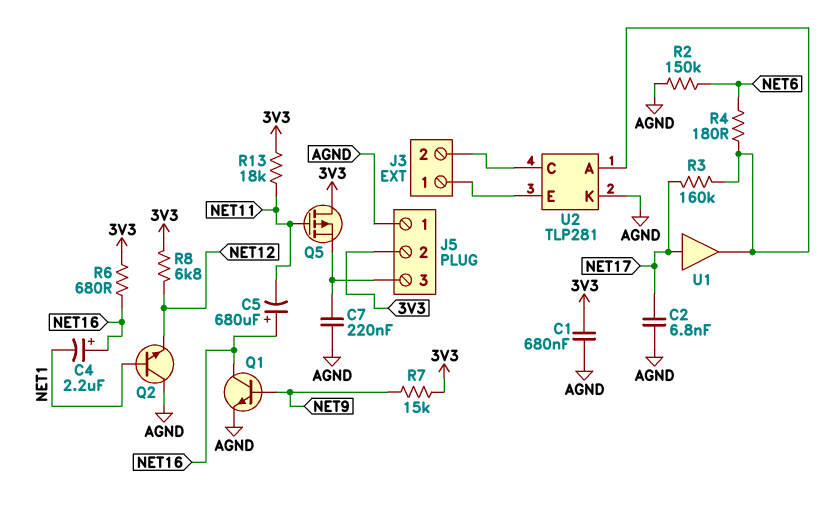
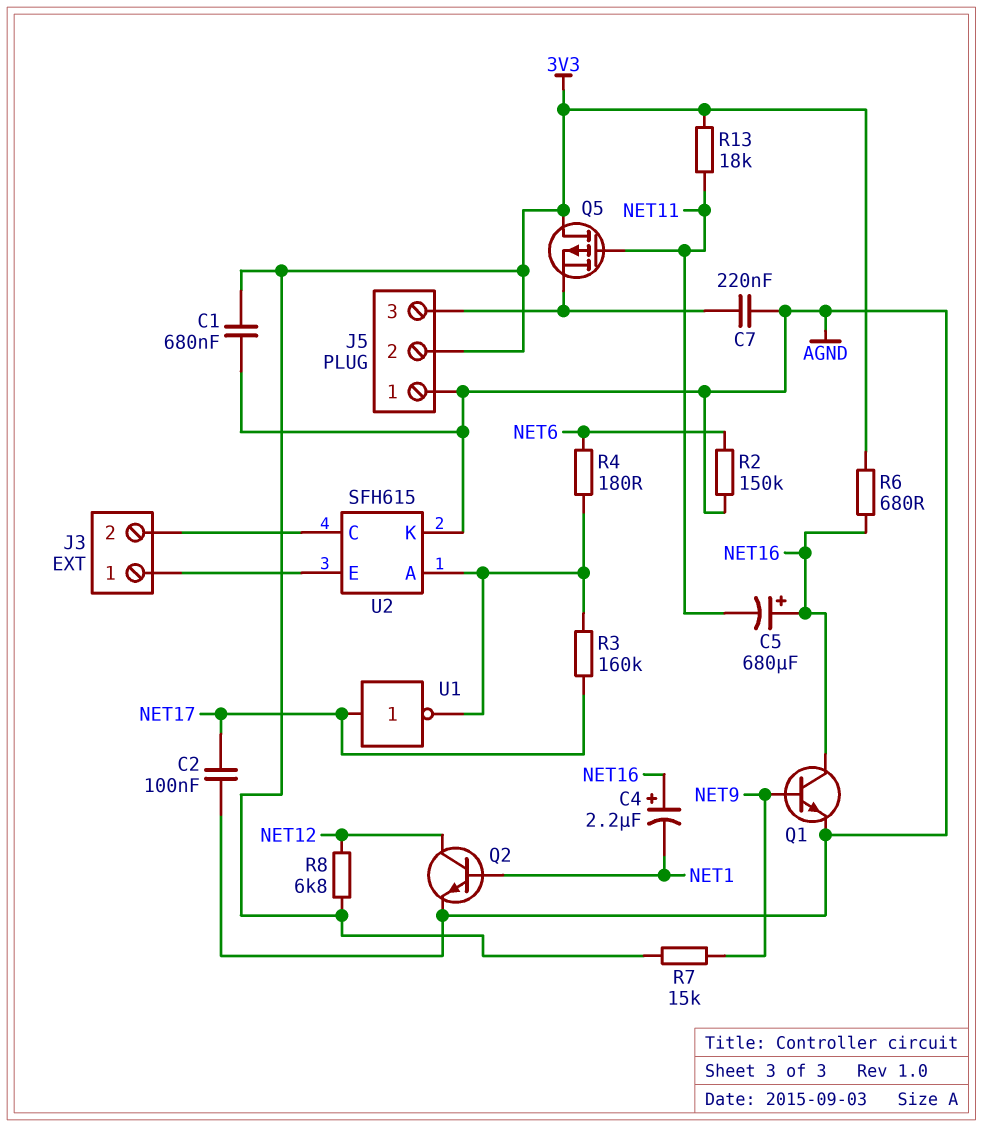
C2: 6.8nF (AGND, NET17) -> 100nF (AGND, NET17)
Q2: NPN (B NET1, C AGND, E NET12) -> NPN (B NET1, C NET12, E AGND)
U1: buffer (in NET17, out U2/A) -> NOT (in NET17, out U2/A)
U2: TLP281 -> SFH615

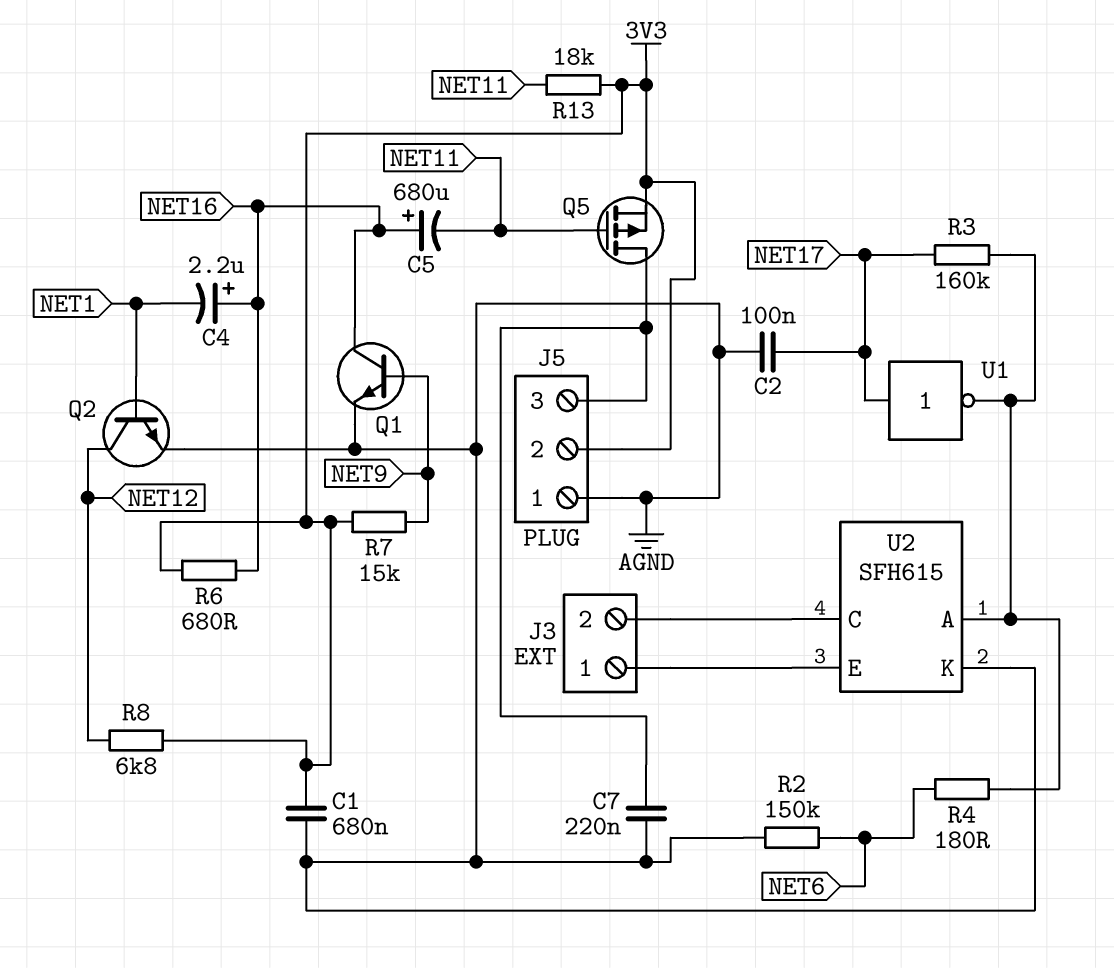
Q5: PMOS (G NET11, D 3V3, S J5/3) -> PMOS (G NET11, D J5/3, S 3V3)

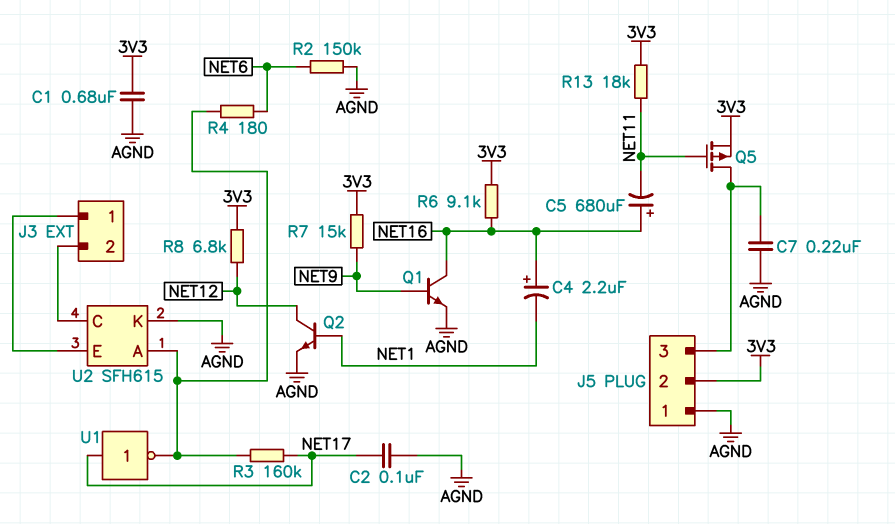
R6: 680 (3V3, NET16) -> 9.1k (3V3, NET16)

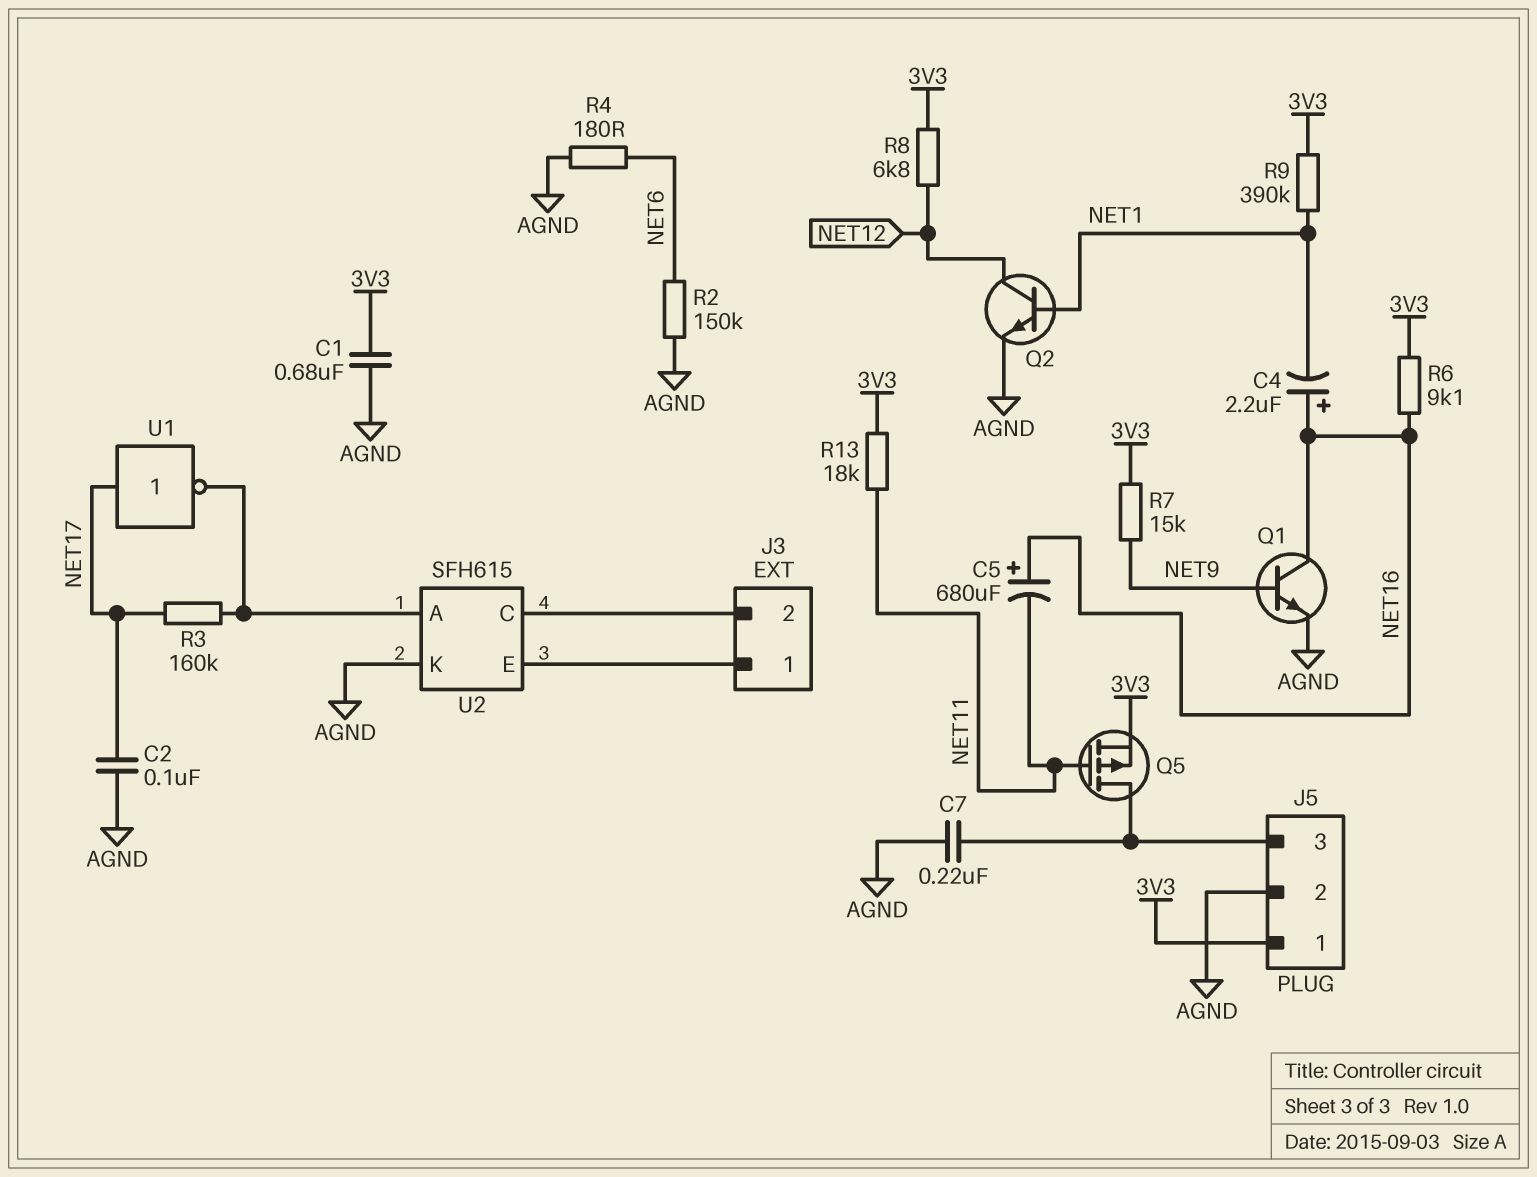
J5 pin 1: AGND -> 3V3
J5 pin 2: 3V3 -> AGND
R4: 180 (NET6, U2/A) -> 180 (AGND, NET6)
R9: none -> 390k (3V3, NET1)

